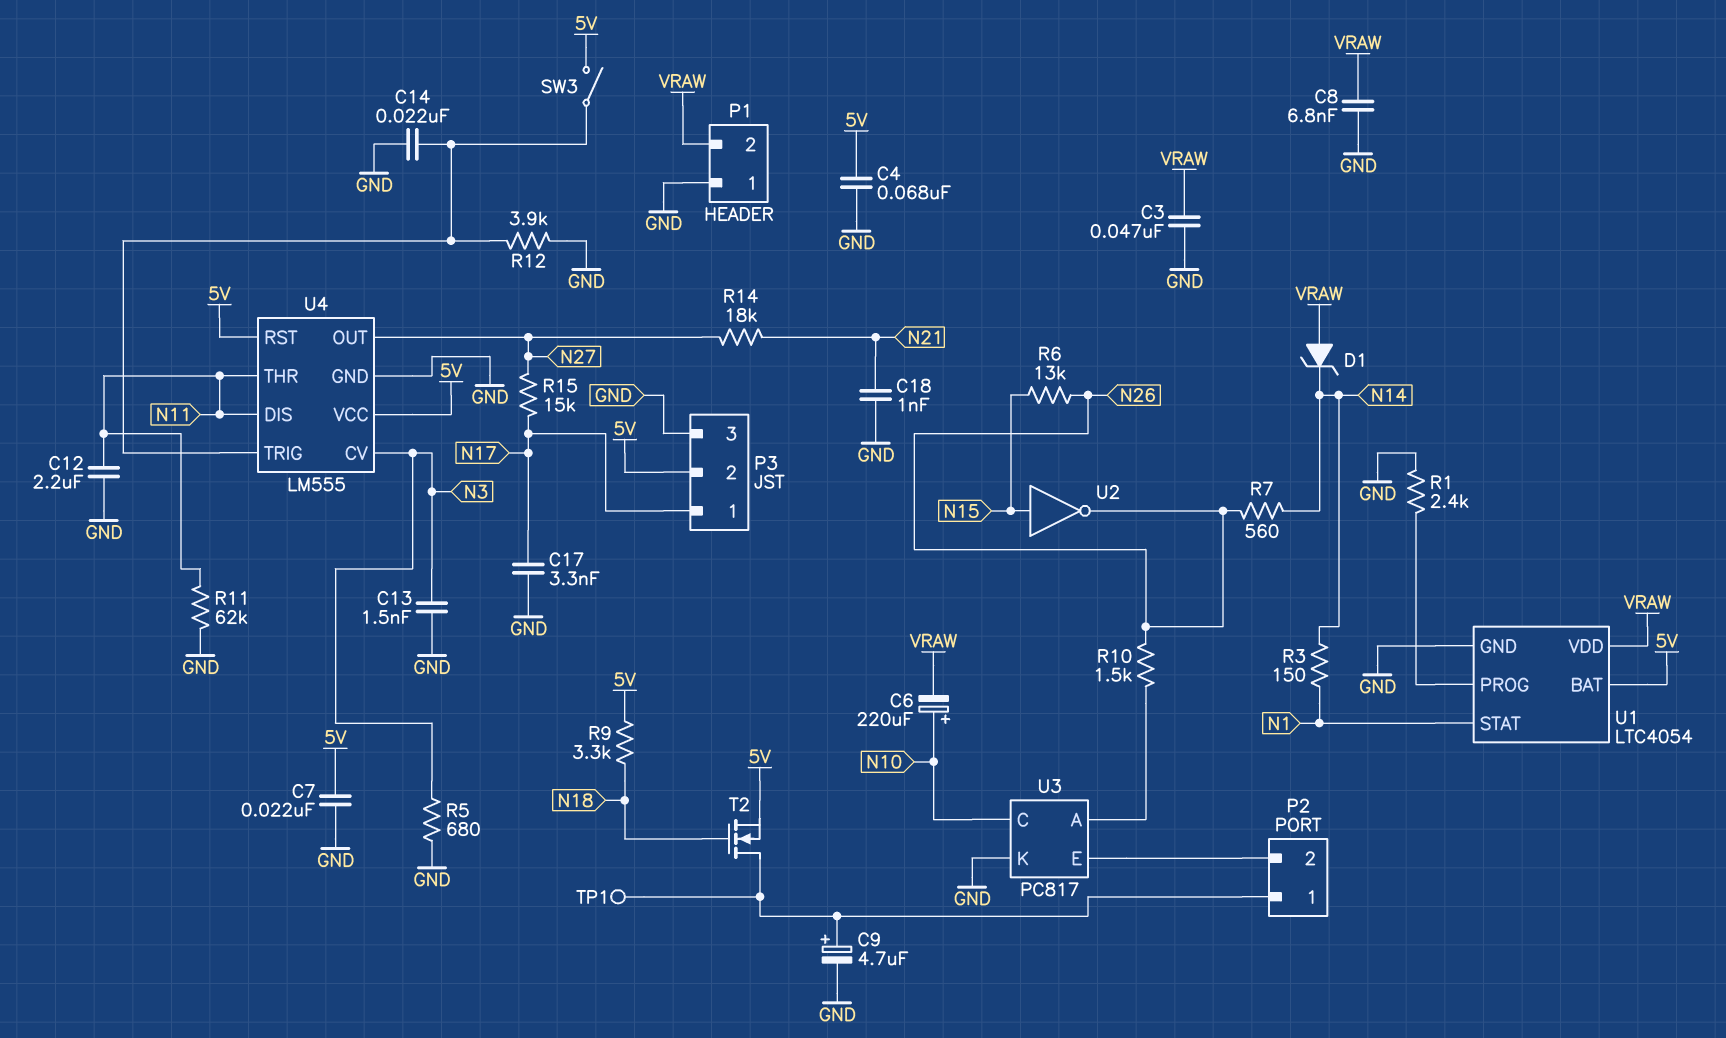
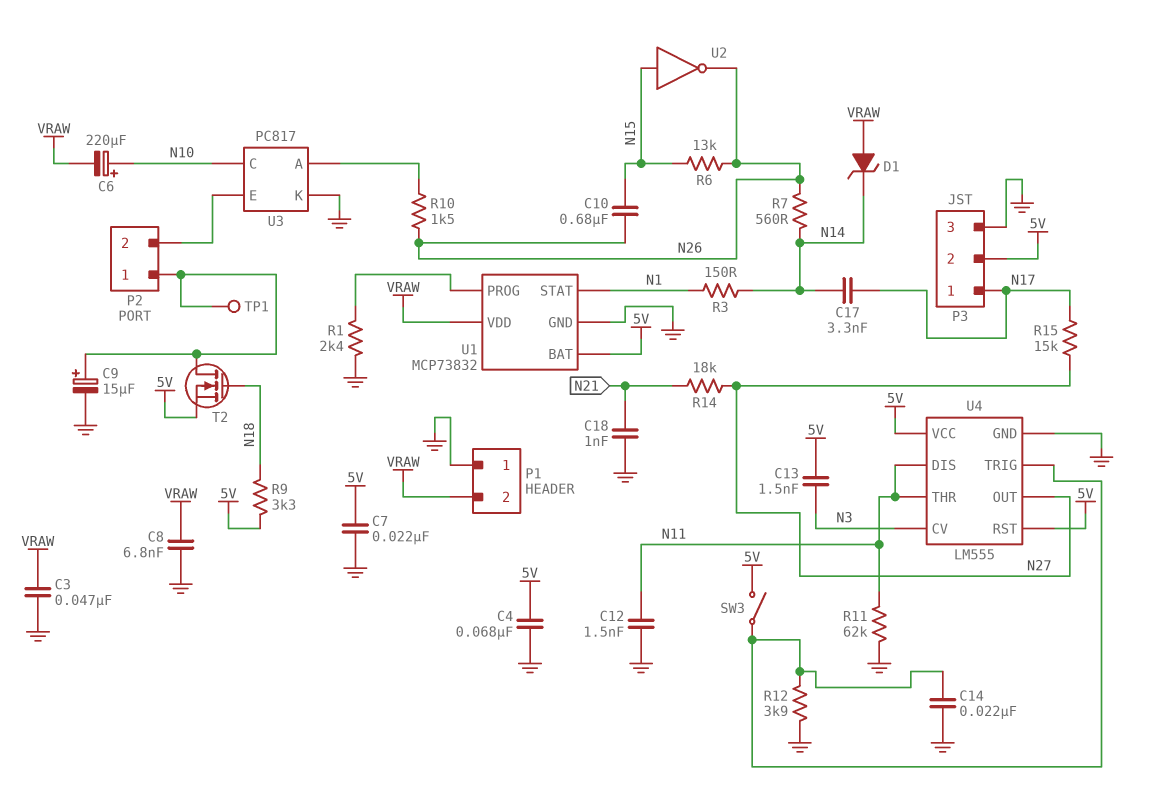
C9: 4.7uF (plus P2/1, minus GND) -> 15uF (plus P2/1, minus GND)
C10: none -> 680nF (N15, N26)
C12: 2.2uF (GND, N11) -> 1.5nF (GND, N11)
C13: 1.5nF (GND, N3) -> 1.5nF (5V, N3)
C17: 3.3nF (GND, N17) -> 3.3nF (N14, N17)
R5: 680 (GND, N3) -> none
U1: LTC4054 -> MCP73832

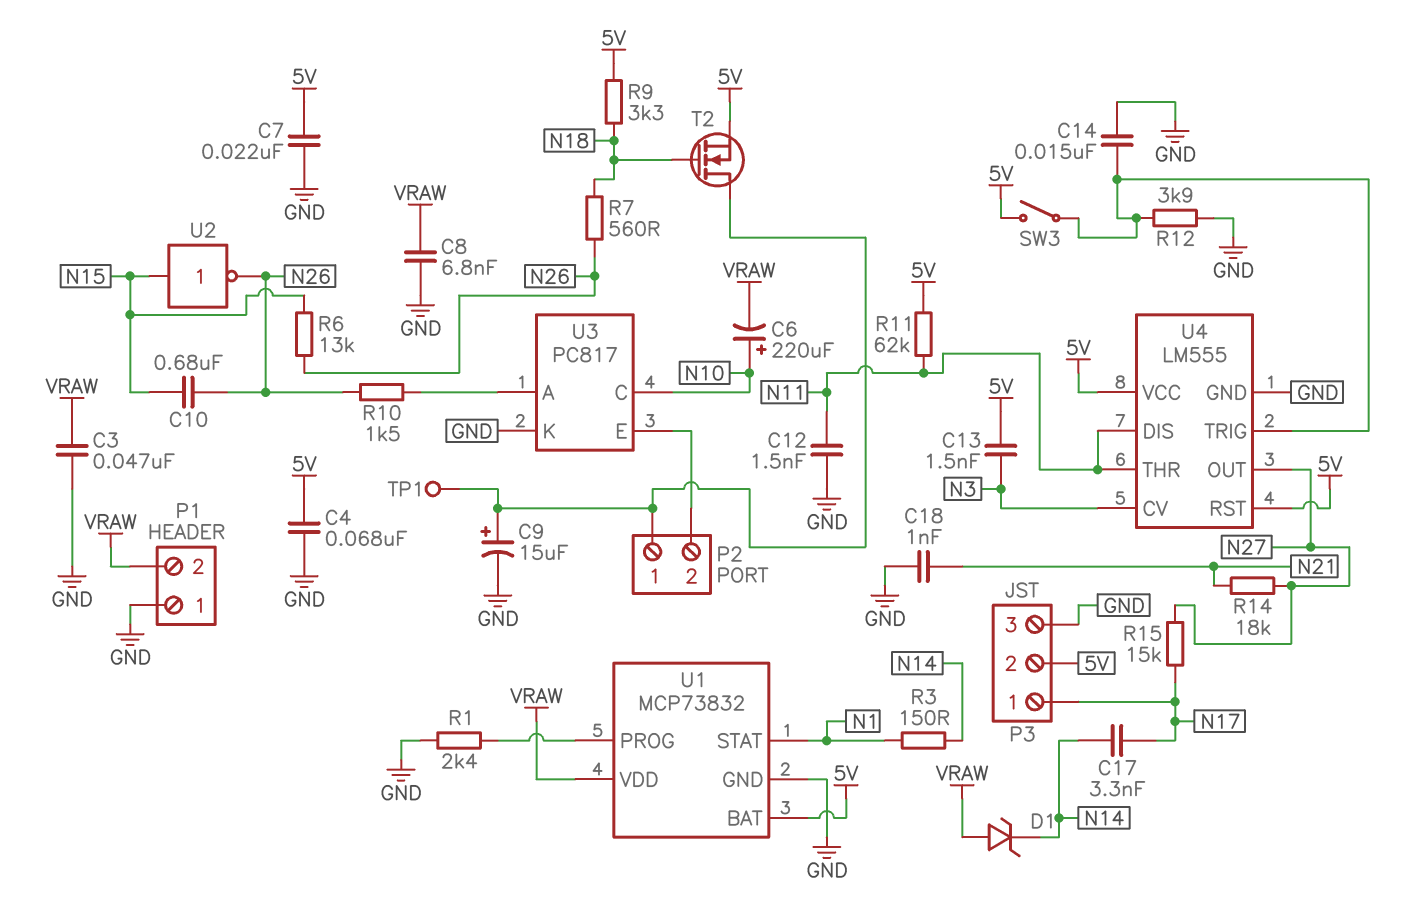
C14: 22nF (GND, U4/TRIG) -> 15nF (GND, U4/TRIG)
R7: 560 (N14, N26) -> 560 (N18, N26)
R11: 62k (GND, N11) -> 62k (5V, N11)

